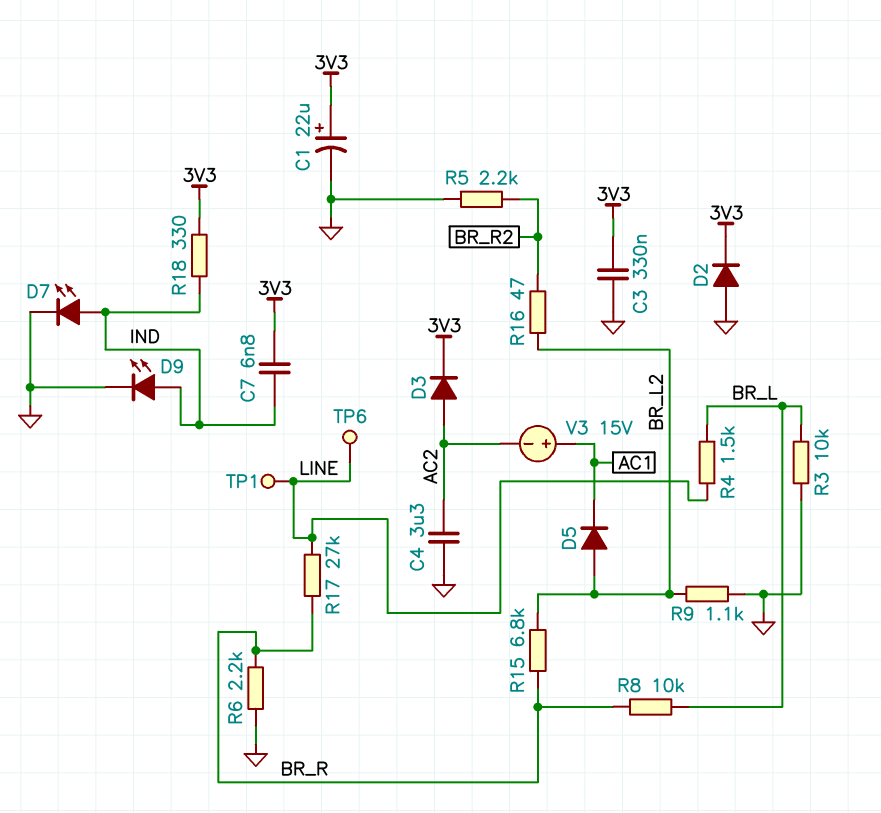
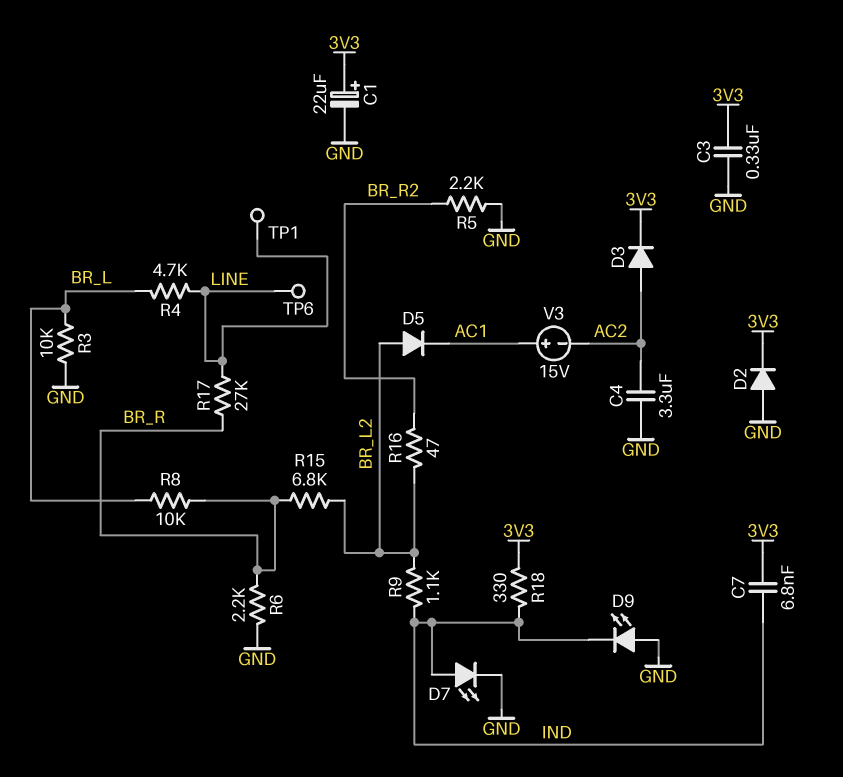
D9: LED (A IND, K GND) -> LED (A GND, K IND)
R4: 1.5k (BR_L, LINE) -> 4.7k (BR_L, LINE)
R9: 1.1k (BR_L2, GND) -> 1.1k (BR_L2, IND)

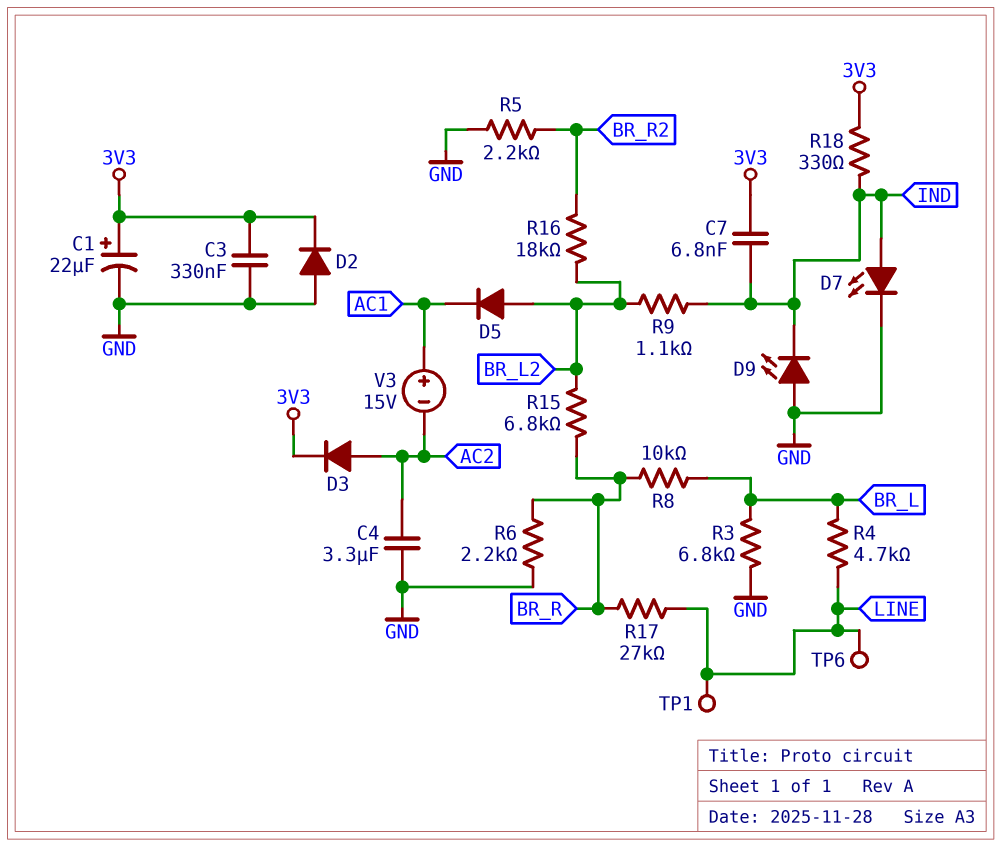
R3: 10k (BR_L, GND) -> 6.8k (BR_L, GND)
R16: 47 (BR_L2, BR_R2) -> 18k (BR_L2, BR_R2)

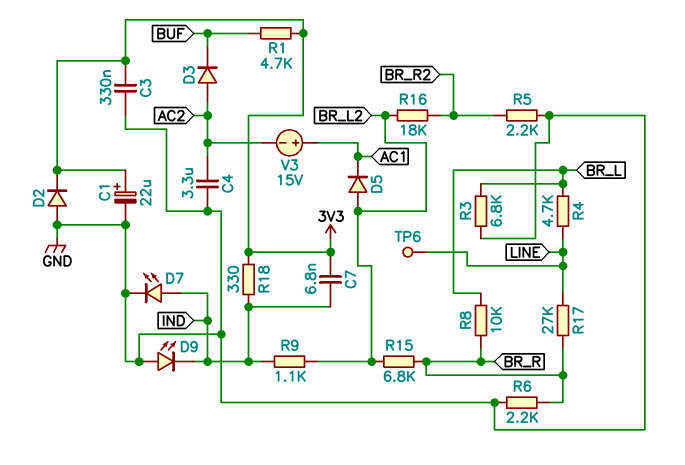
D3: diode (A AC2, K 3V3) -> diode (A AC2, K BUF)
R1: none -> 4.7k (3V3, BUF)
TP1: test point (LINE) -> none

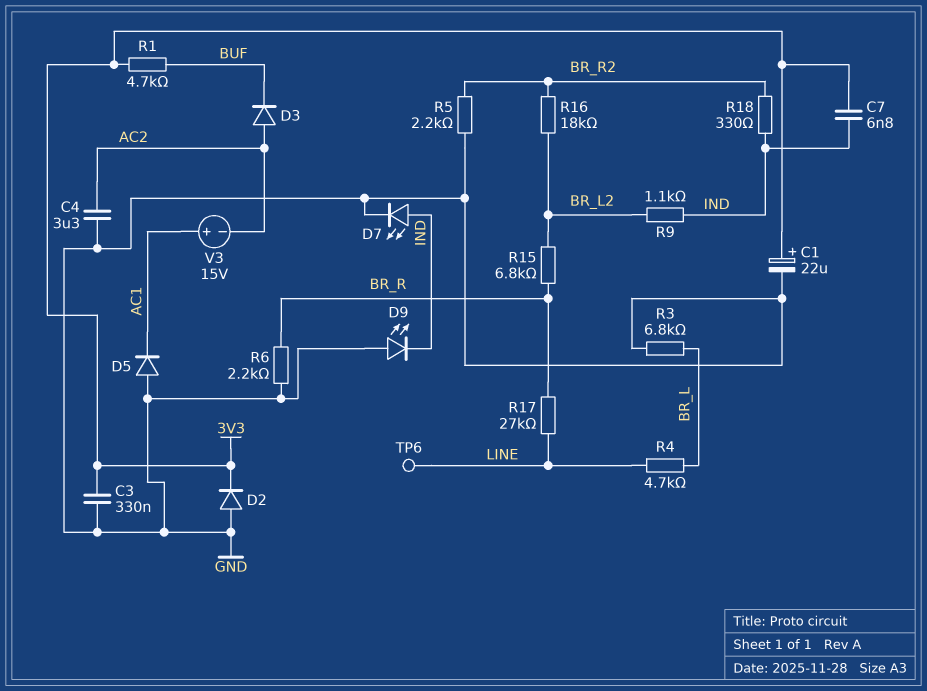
D5: diode (A BR_L2, K AC1) -> diode (A GND, K AC1)
R8: 10k (BR_L, BR_R) -> none
R18: 330 (3V3, IND) -> 330 (BR_R2, IND)

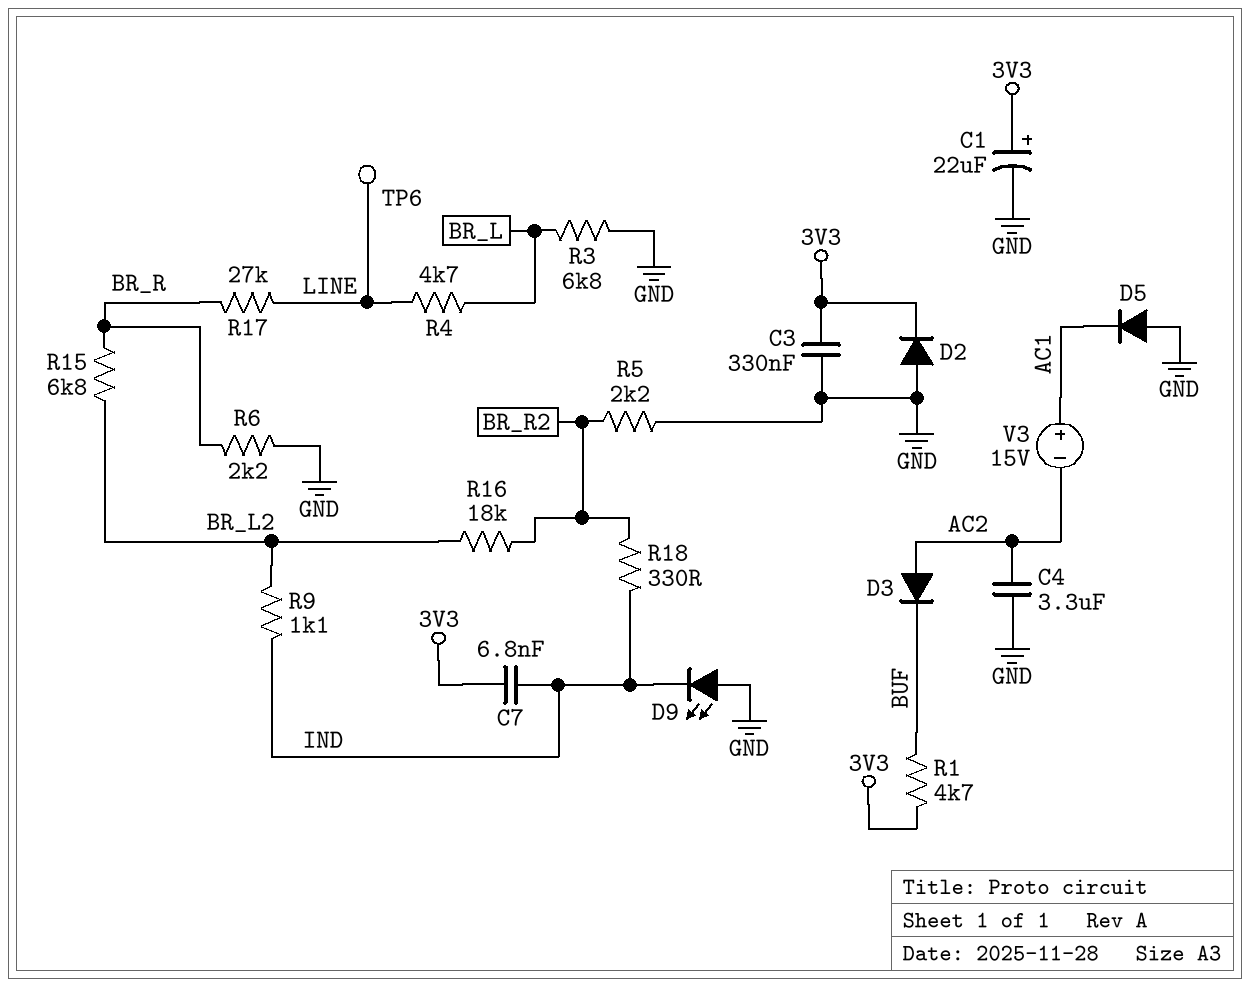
D7: LED (A IND, K GND) -> none

